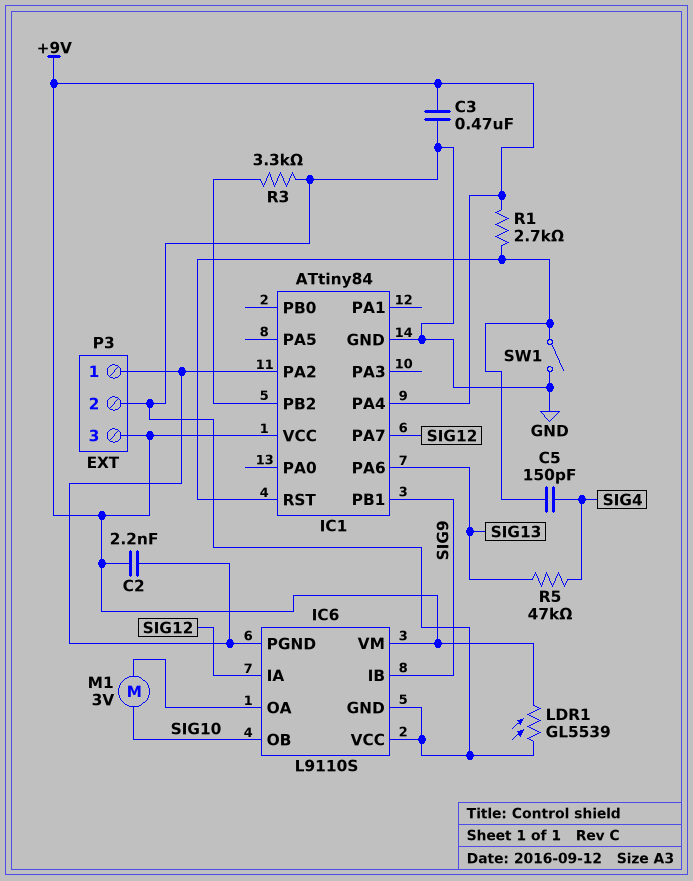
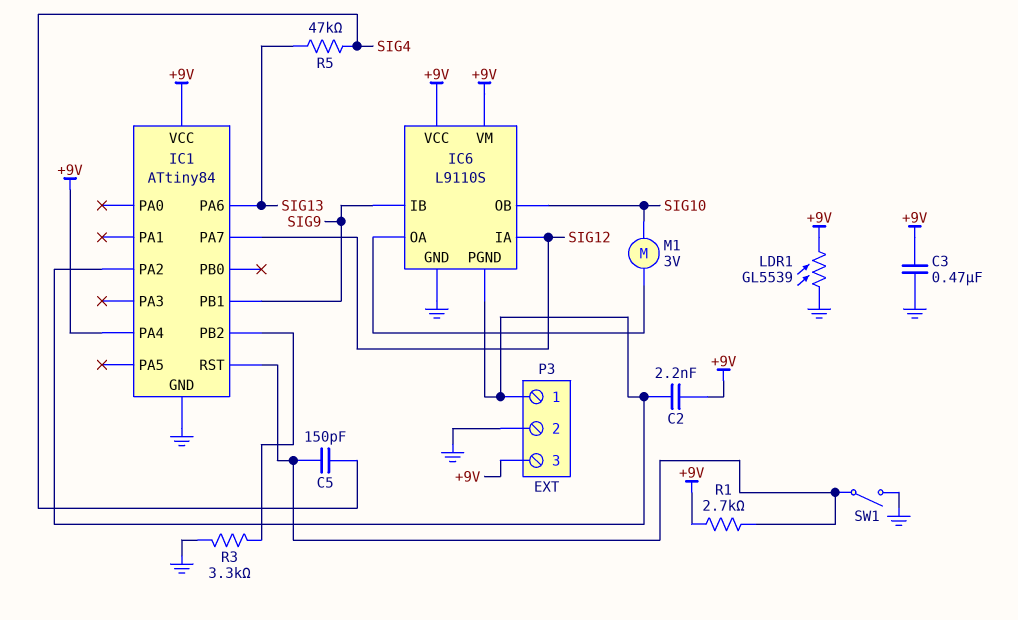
IC6 pin VCC: GND -> +9V

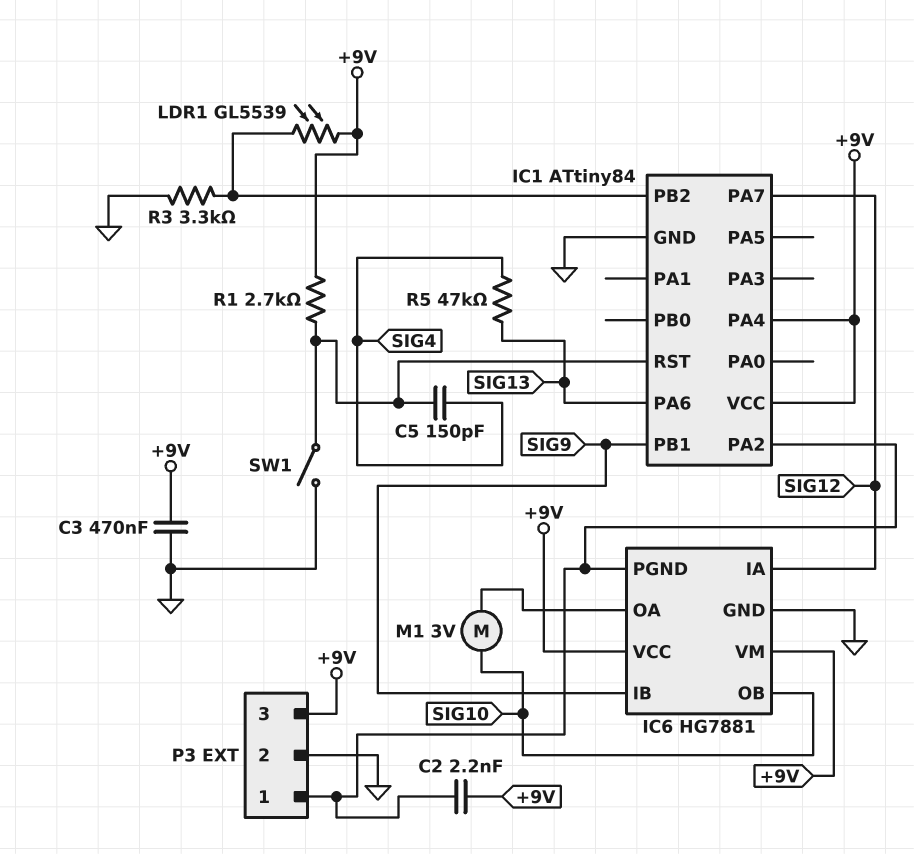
IC6: L9110S -> HG7881
LDR1: GL5539 (+9V, GND) -> GL5539 (+9V, IC1/PB2)

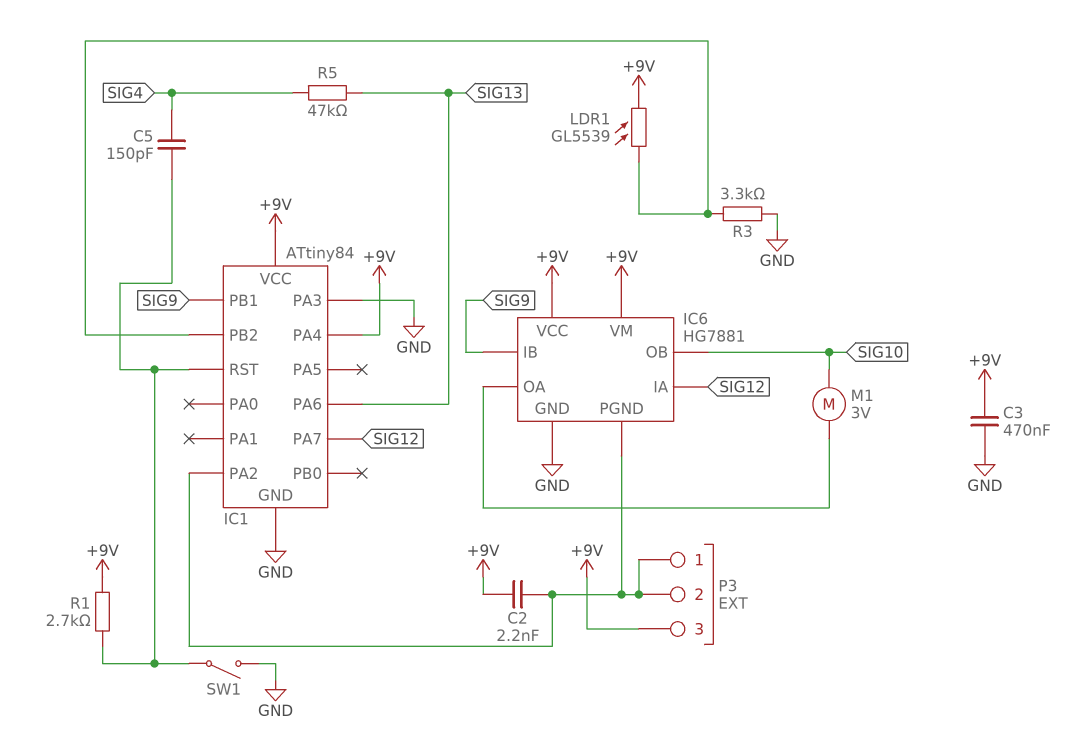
IC1 pin PA3: none -> GND
P3 pin 2: GND -> IC1/PA2

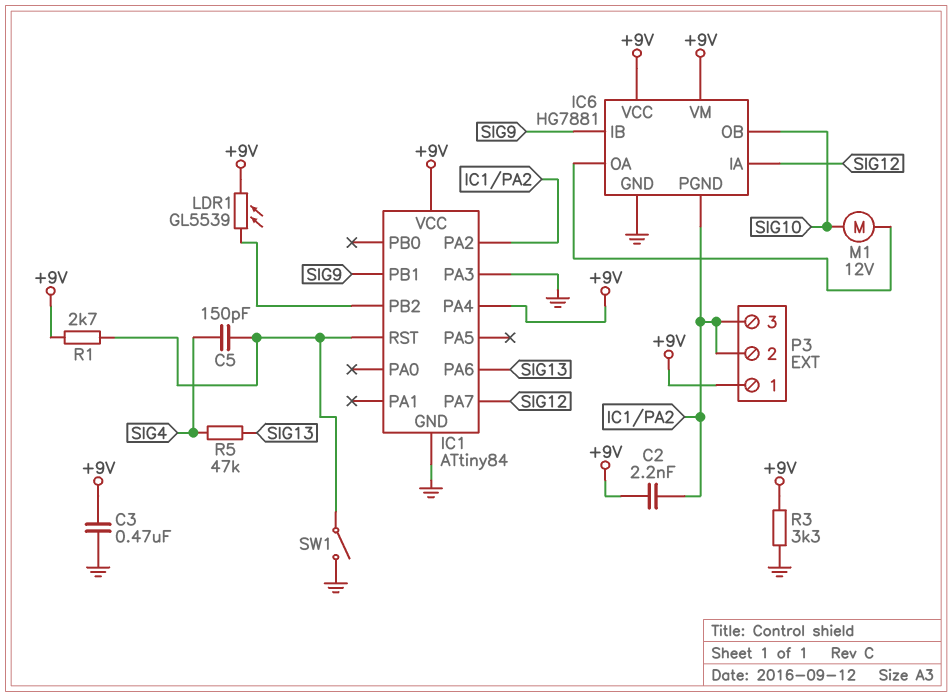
M1: motor 3V (IC6/OA, SIG10) -> motor 12V (IC6/OA, SIG10)
P3 pin 1: IC1/PA2 -> +9V
P3 pin 3: +9V -> IC1/PA2
R3: 3.3k (GND, IC1/PB2) -> 3.3k (+9V, GND)

